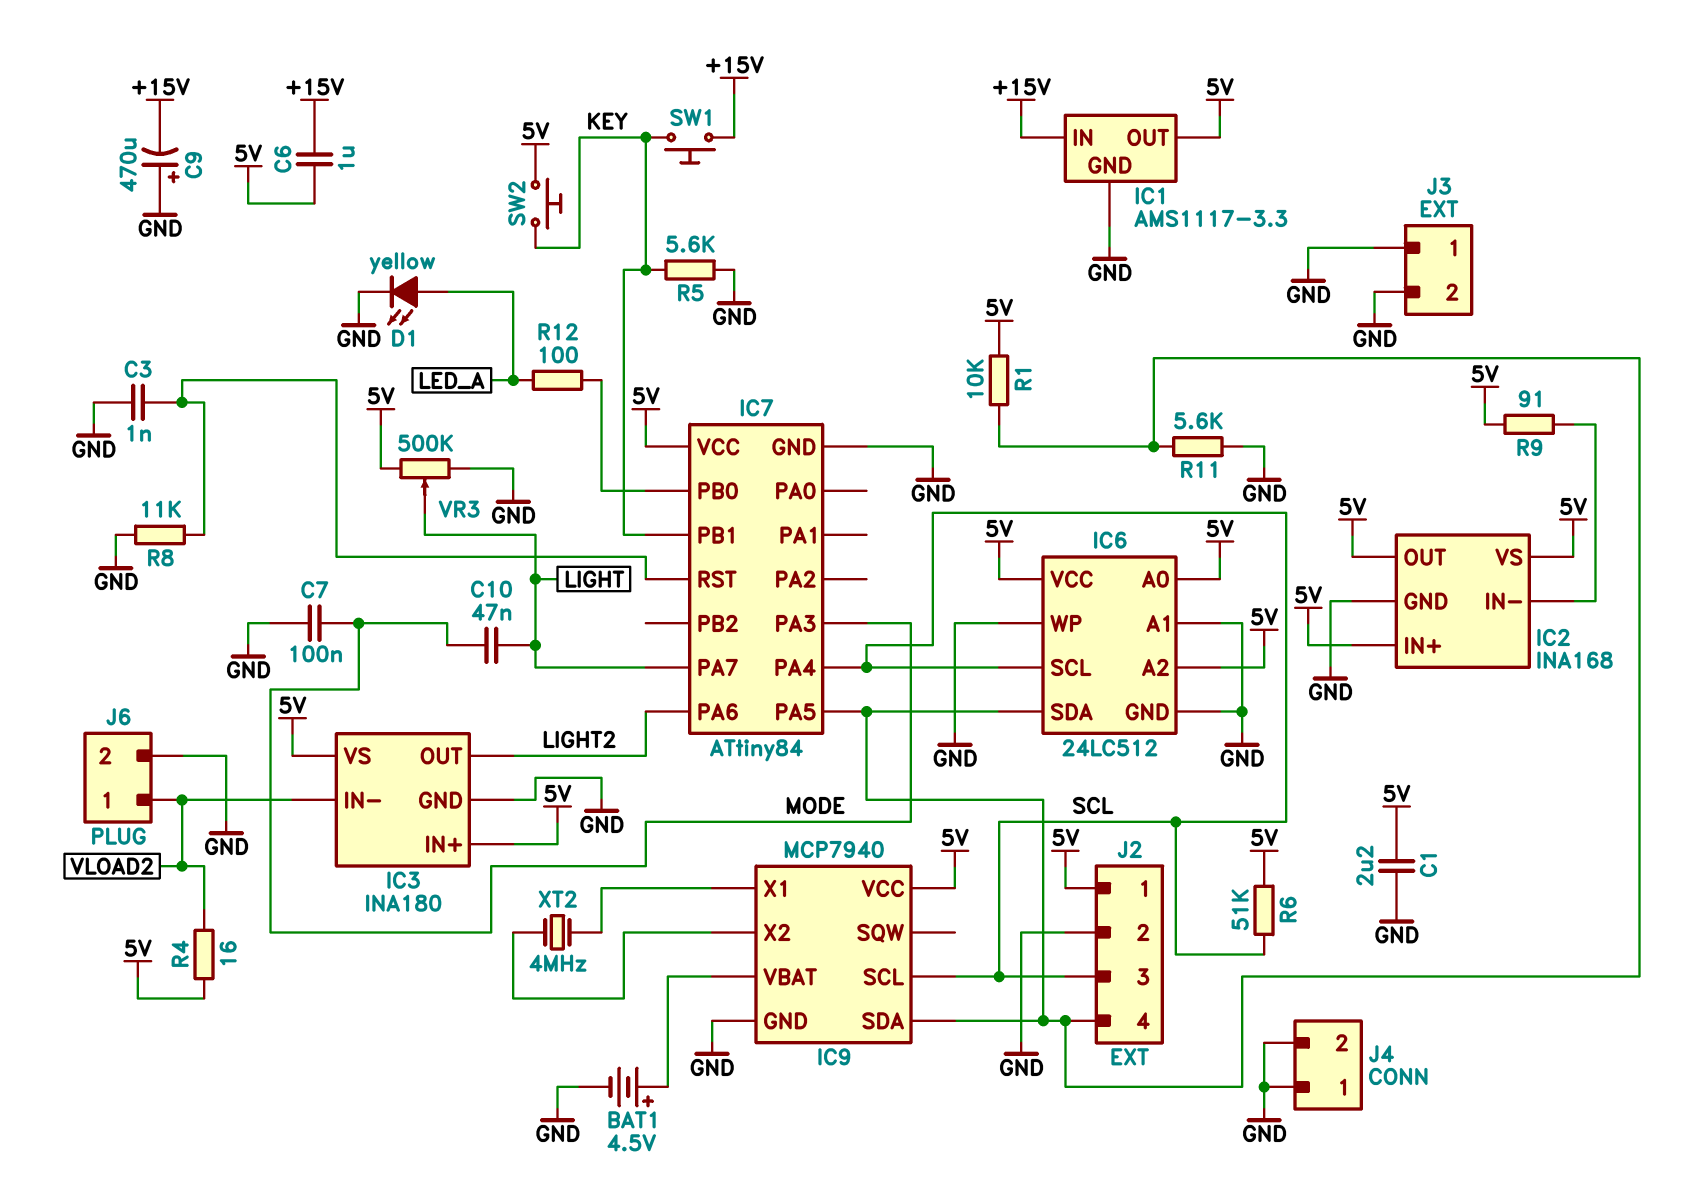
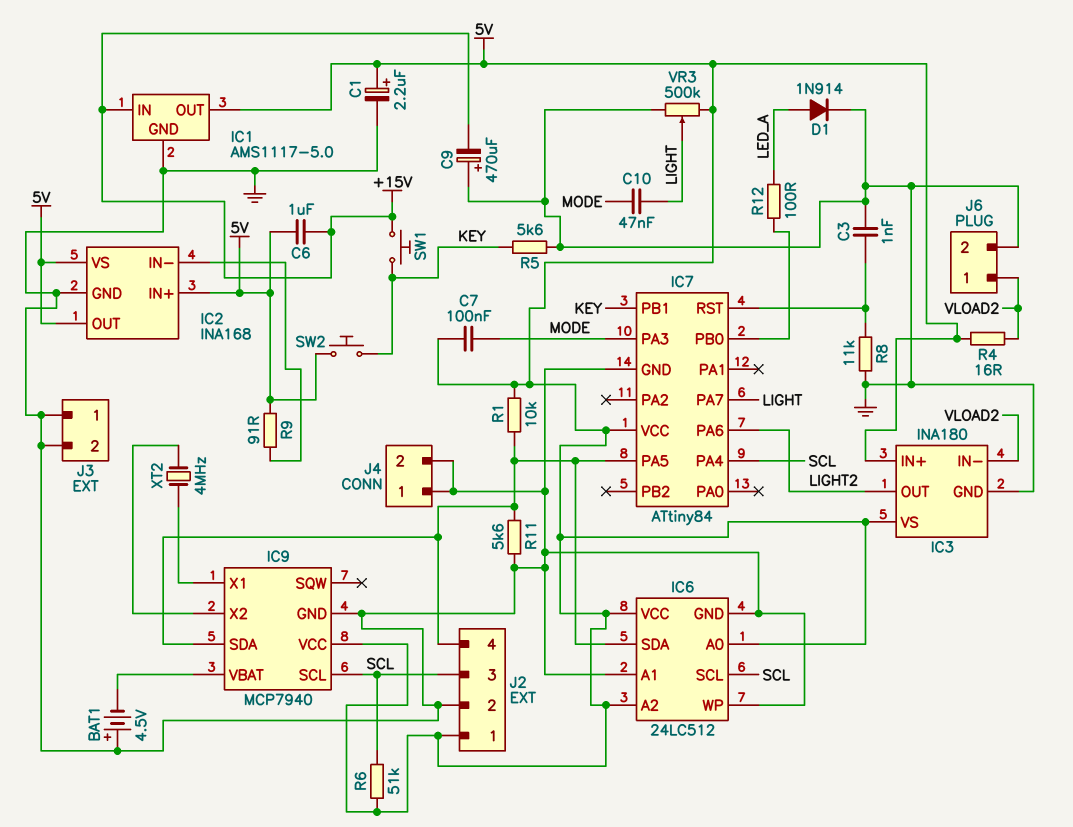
BAT1: 4.5V (plus IC9/VBAT, minus GND) -> 4.5V (plus GND, minus IC9/VBAT)
C1: 2.2uF (5V, GND) -> 2.2uF (plus 5V, minus GND)
C7: 100nF (GND, MODE) -> 100nF (5V, MODE)
D1: LED yellow (A LED_A, K GND) -> diode 1N914 (A LED_A, K GND)
IC1: AMS1117-3.3 -> AMS1117-5.0

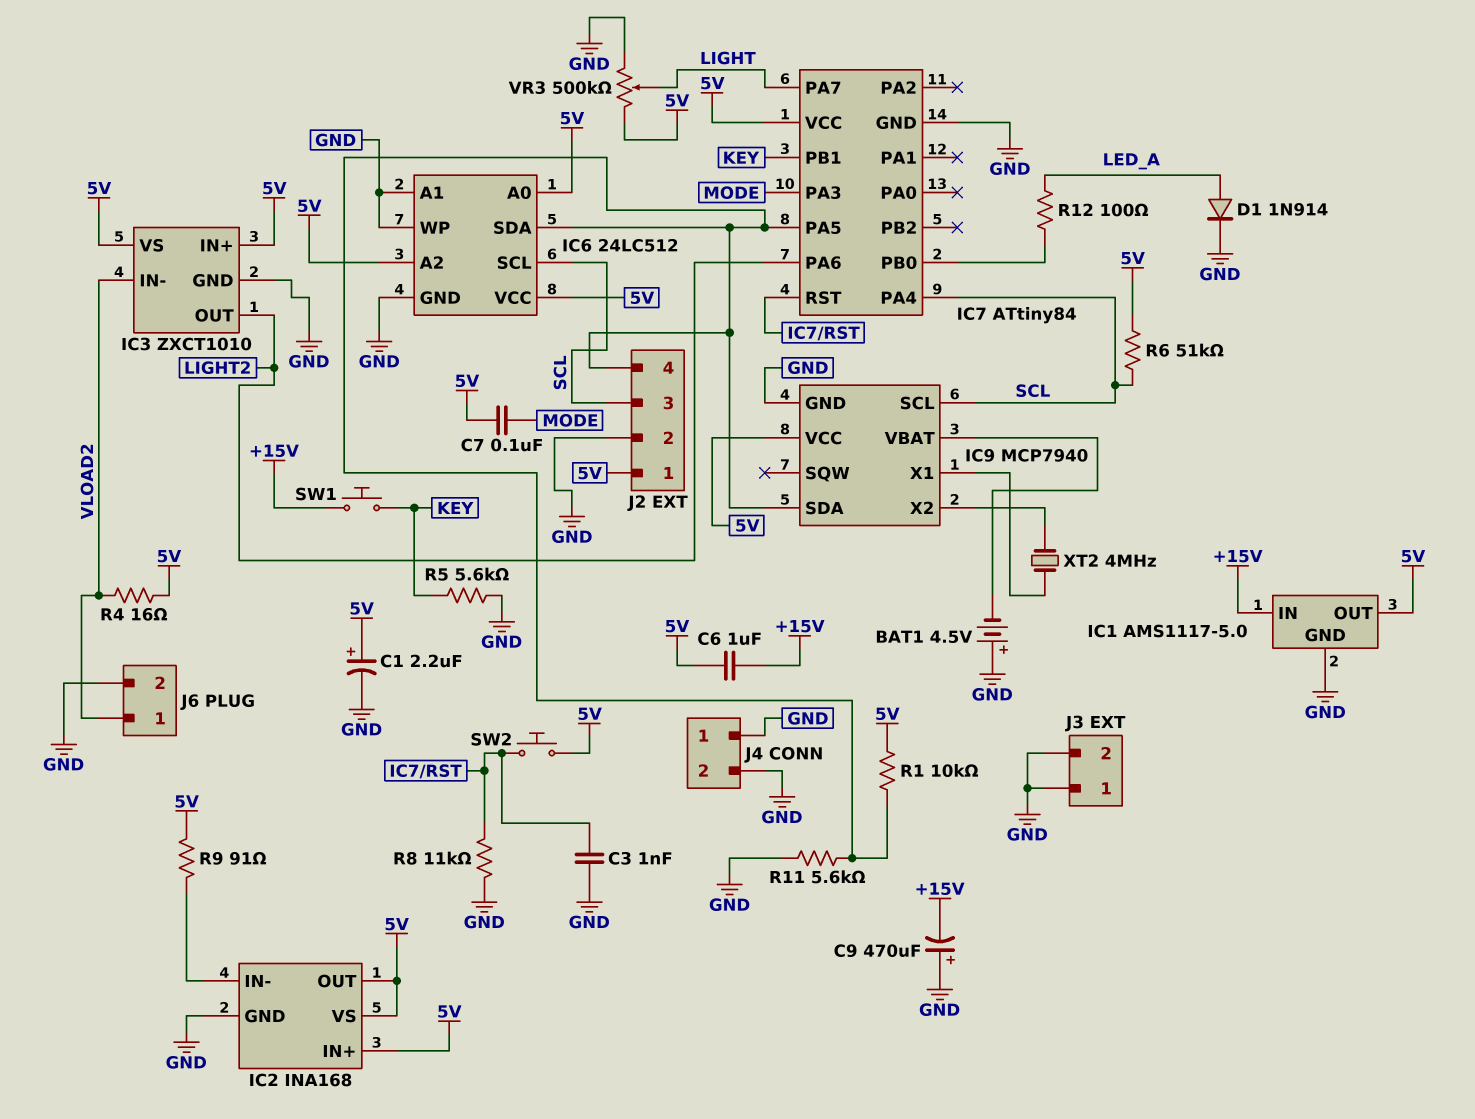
C10: 47nF (LIGHT, MODE) -> none
IC3: INA180 -> ZXCT1010
SW2: button (5V, KEY) -> button (5V, IC7/RST)

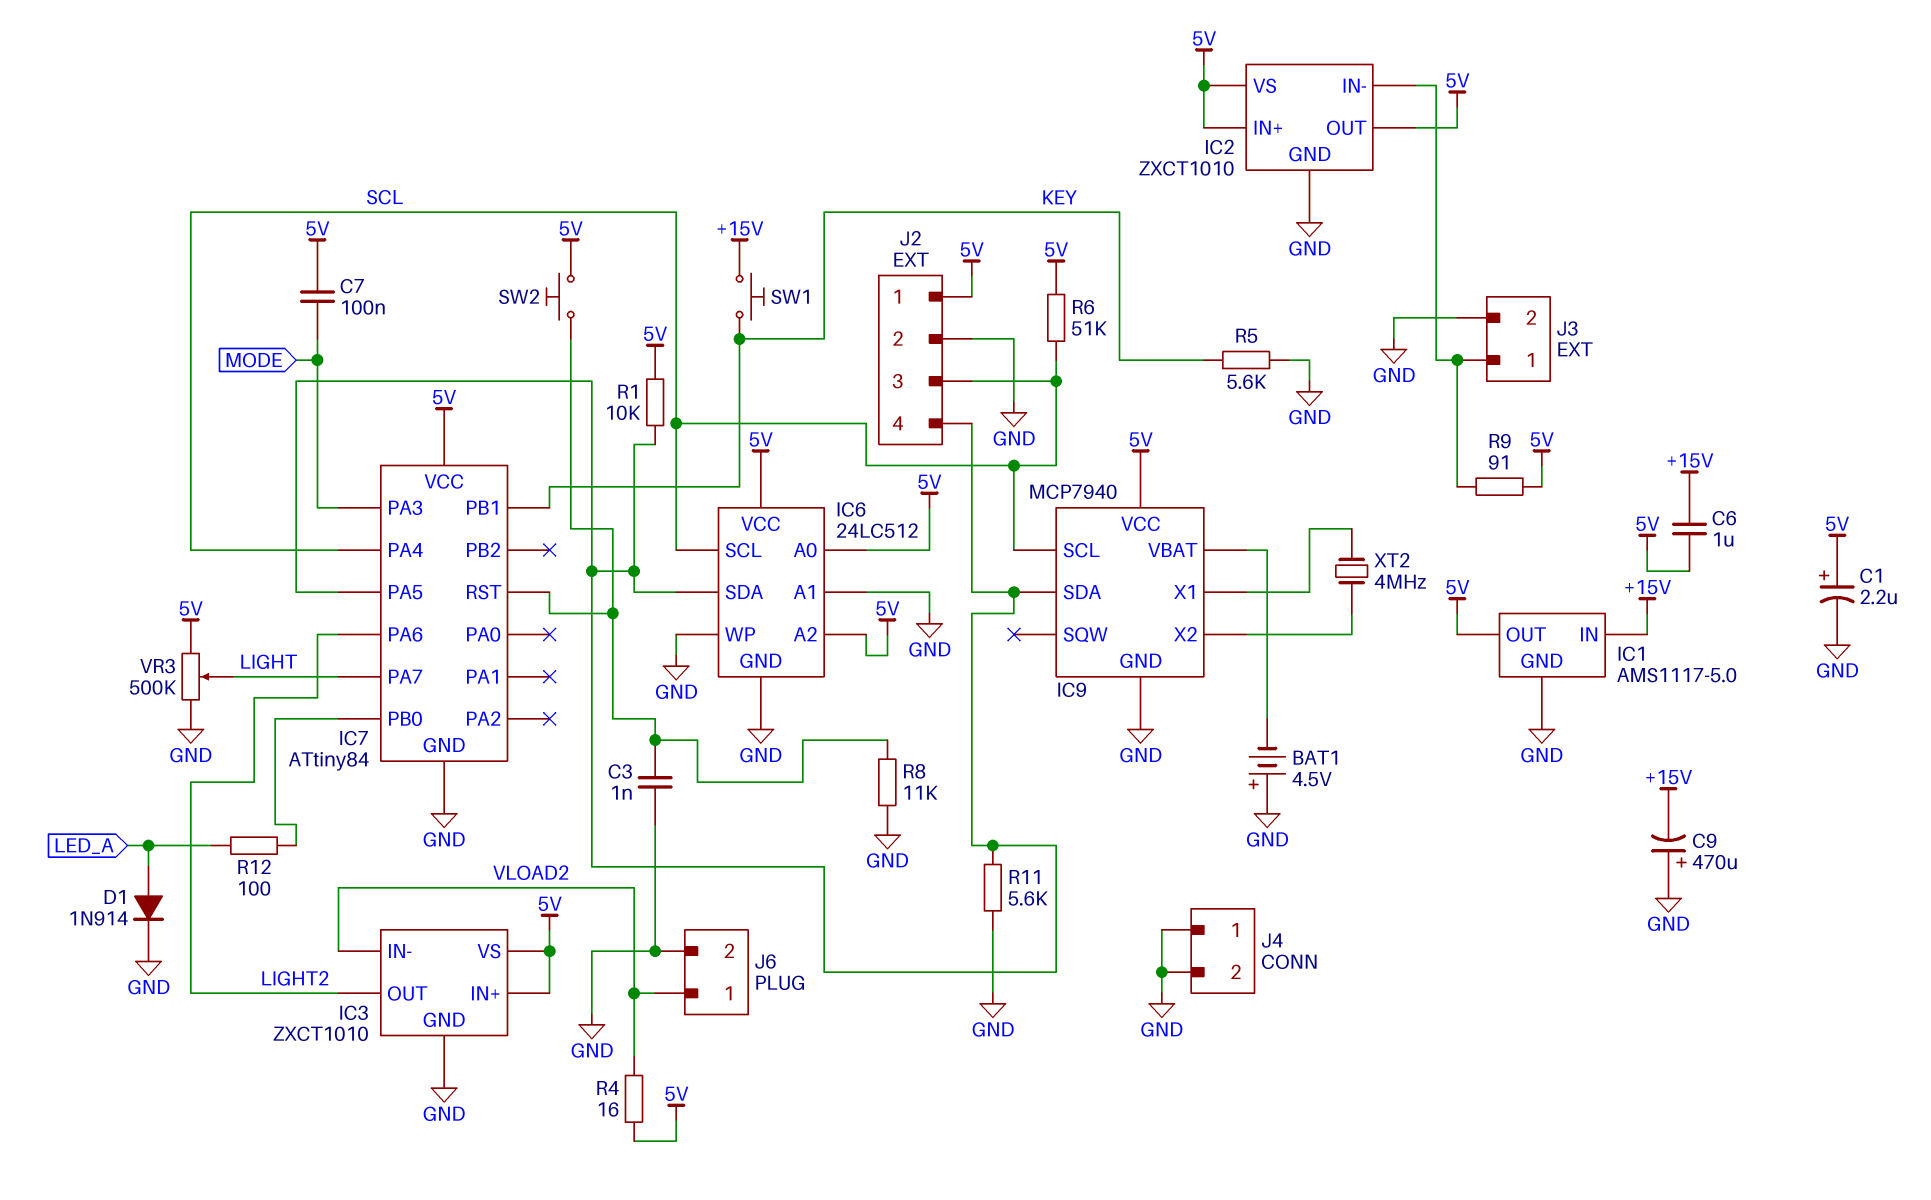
IC2: INA168 -> ZXCT1010
J3 pin 1: GND -> IC2/IN-

